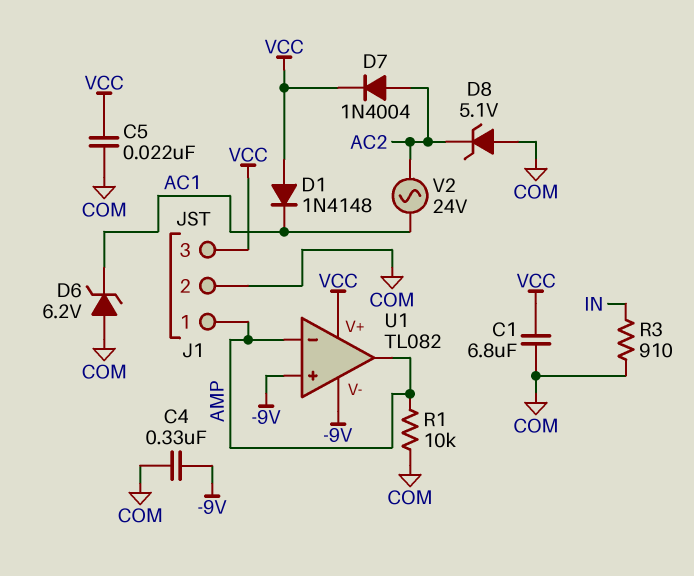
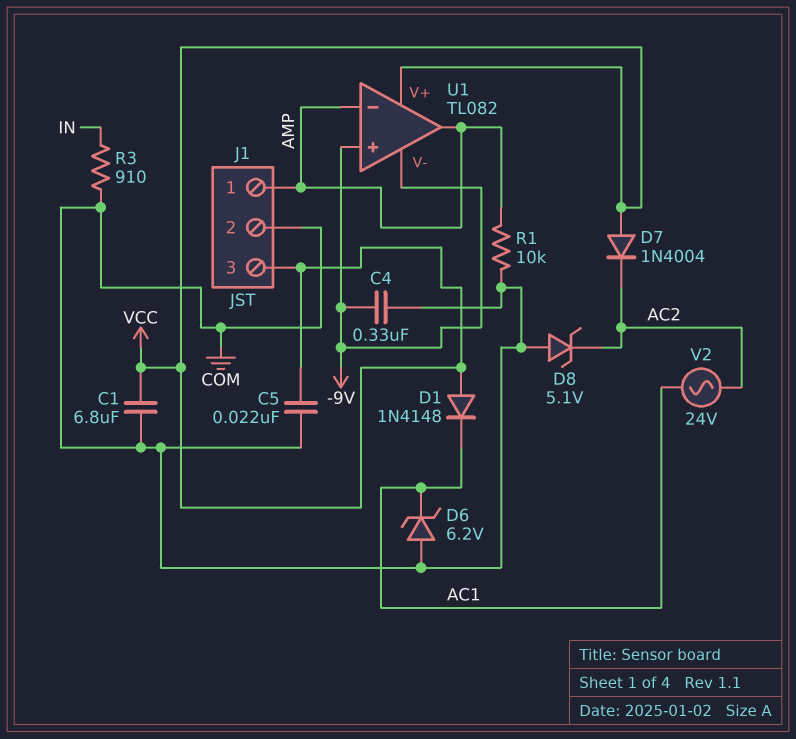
D7: diode 1N4004 (A AC2, K VCC) -> diode 1N4004 (A VCC, K AC2)

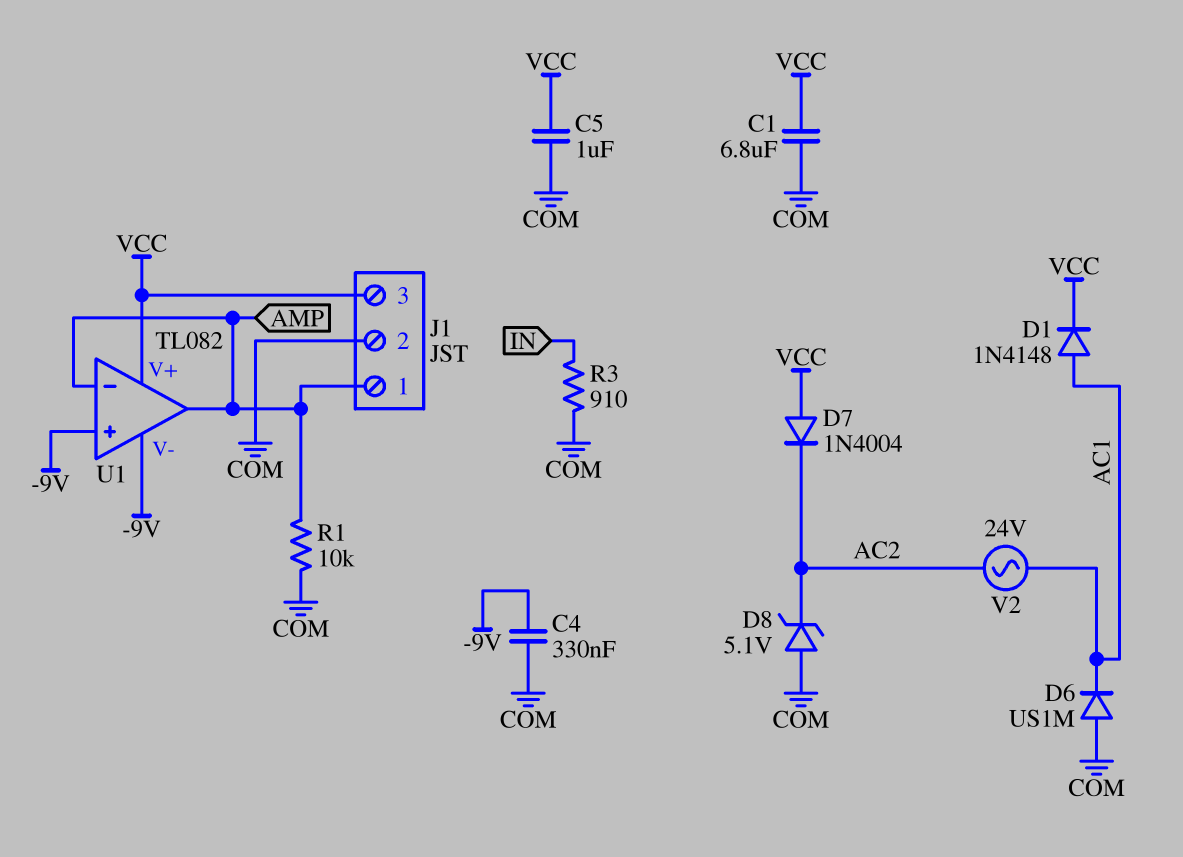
C5: 22nF (COM, VCC) -> 1uF (COM, VCC)
D1: diode 1N4148 (A VCC, K AC1) -> diode 1N4148 (A AC1, K VCC)
D6: zener 6.2V (A COM, K AC1) -> diode US1M (A COM, K AC1)

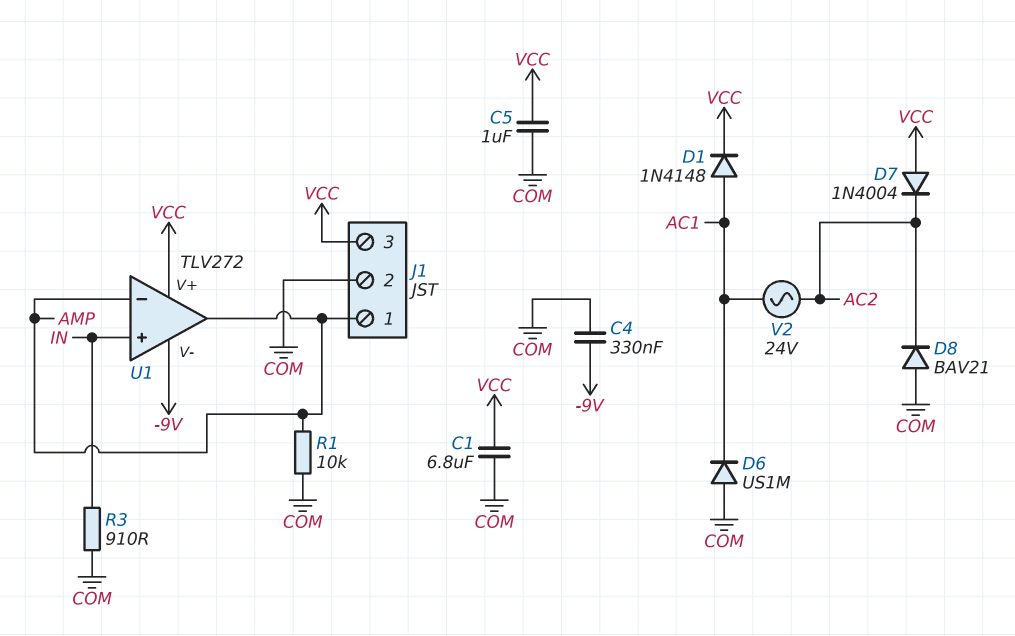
D8: zener 5.1V (A COM, K AC2) -> diode BAV21 (A COM, K AC2)
U1: TL082 -> TLV272
U1 pin in+: -9V -> IN

